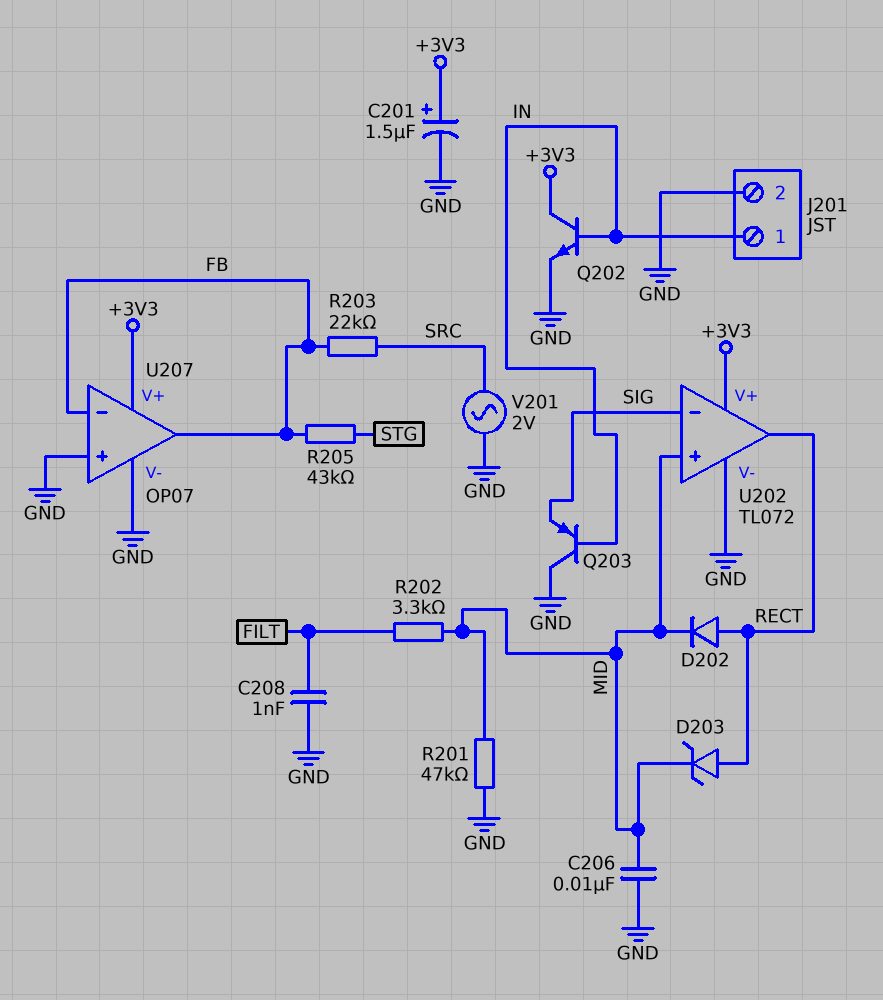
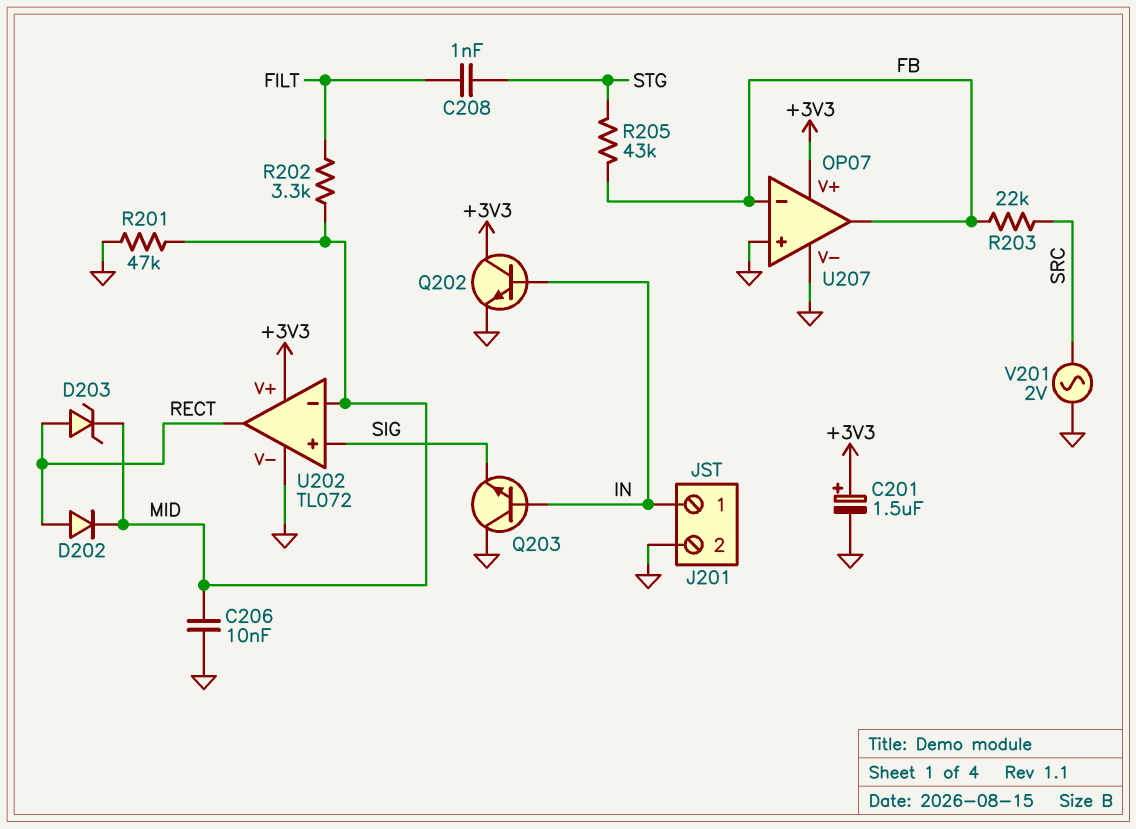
C208: 1nF (FILT, GND) -> 1nF (FILT, STG)
Q203: PNP (B IN, C GND, E SIG) -> NPN (B IN, C GND, E SIG)
U202 pin in+: MID -> SIG
U202 pin in-: SIG -> MID

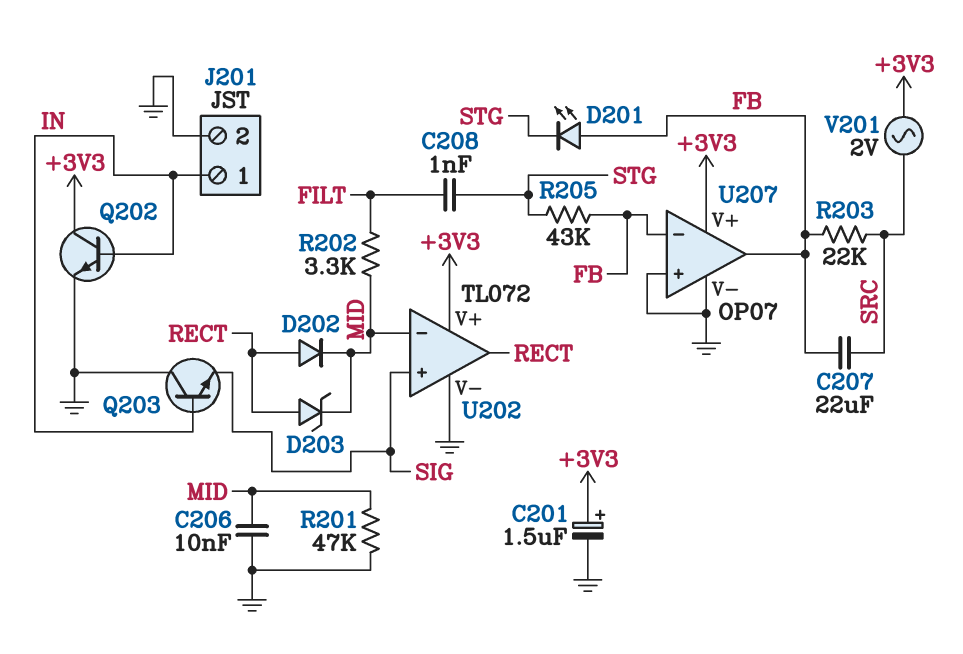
C207: none -> 22uF (FB, SRC)
D201: none -> LED (A FB, K STG)
V201: AC 2V (GND, SRC) -> AC 2V (+3V3, SRC)

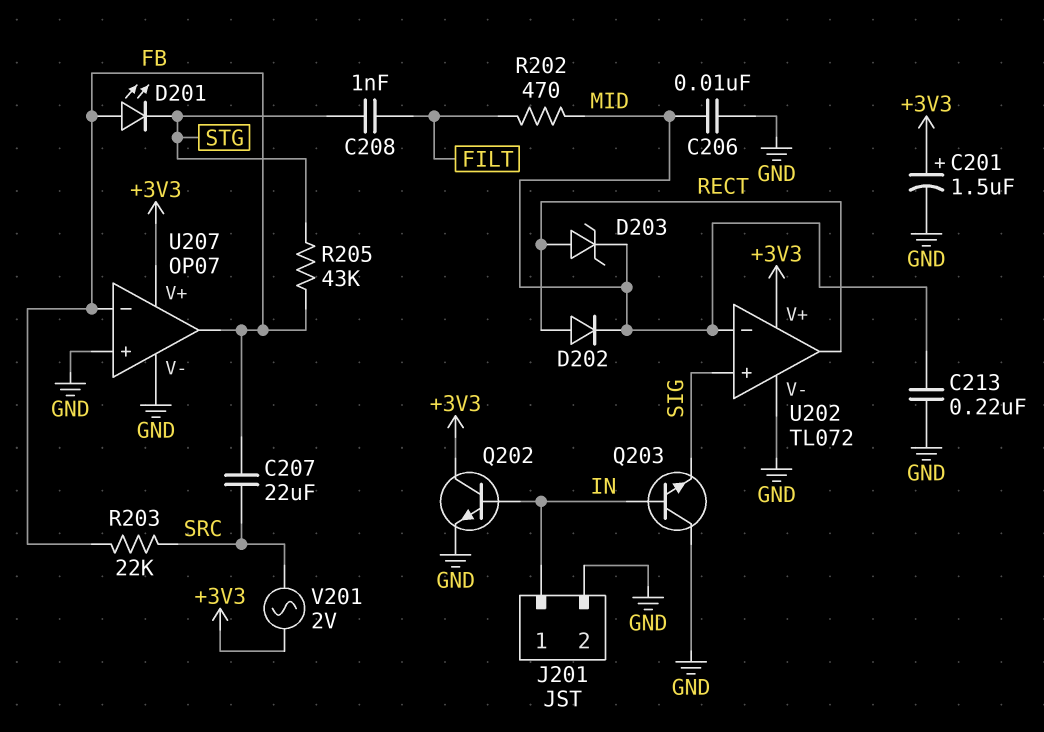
C213: none -> 220nF (GND, MID)
R201: 47k (GND, MID) -> none
R202: 3.3k (FILT, MID) -> 470 (FILT, MID)

